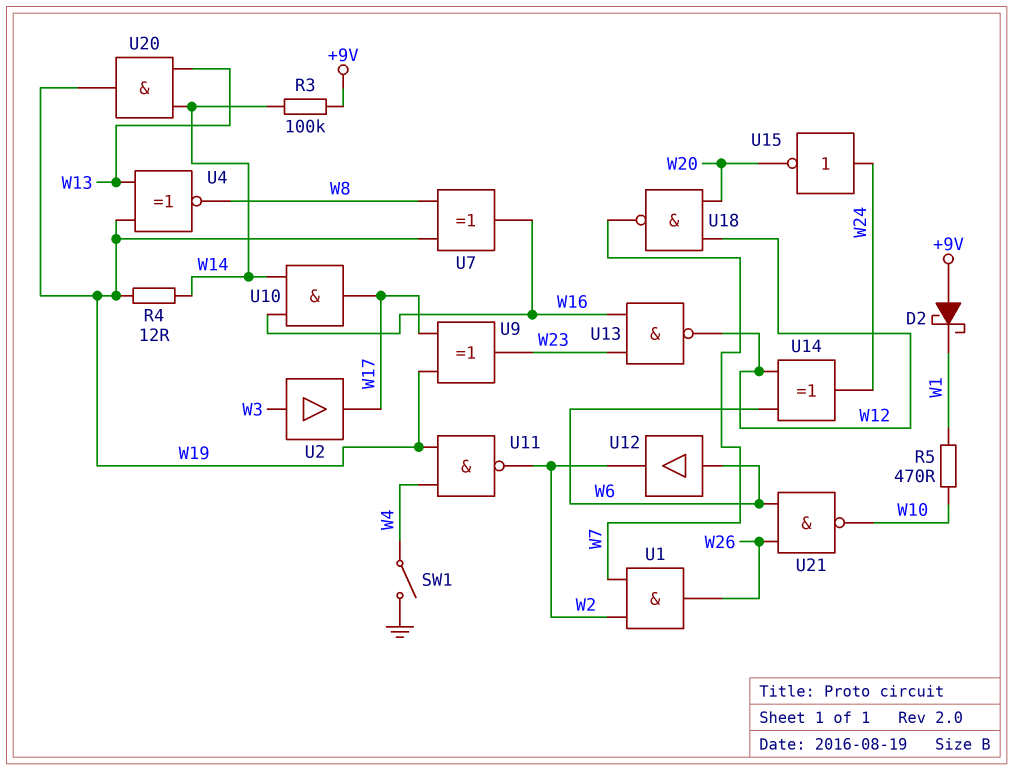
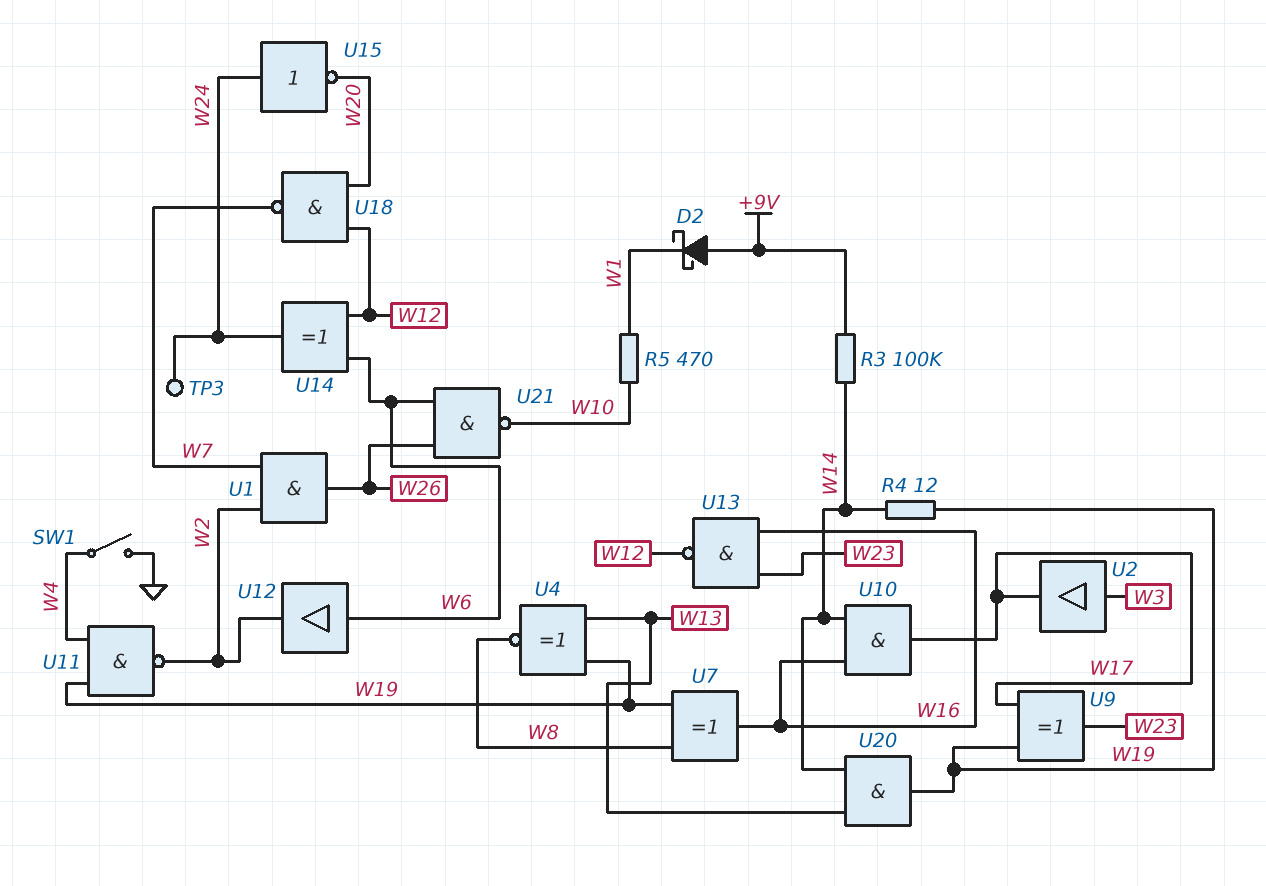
TP3: none -> test point (W24)

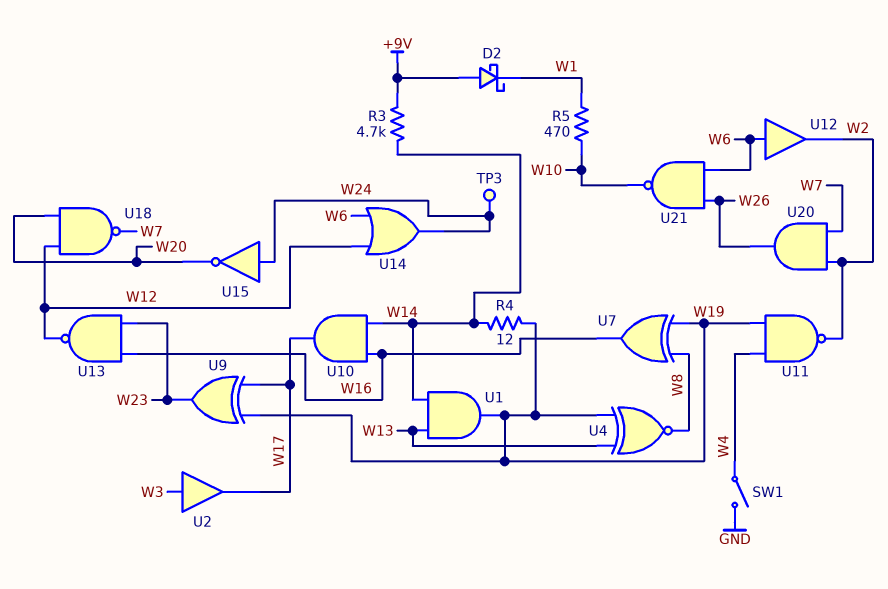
R3: 100k (+9V, W14) -> 4.7k (+9V, W14)
U1: AND (in W2, in W7, out W26) -> AND (in W13, in W14, out W19)
U14: XOR (in W6, in W12, out W24) -> OR (in W6, in W12, out W24)
U20: AND (in W13, in W14, out W19) -> AND (in W2, in W7, out W26)

